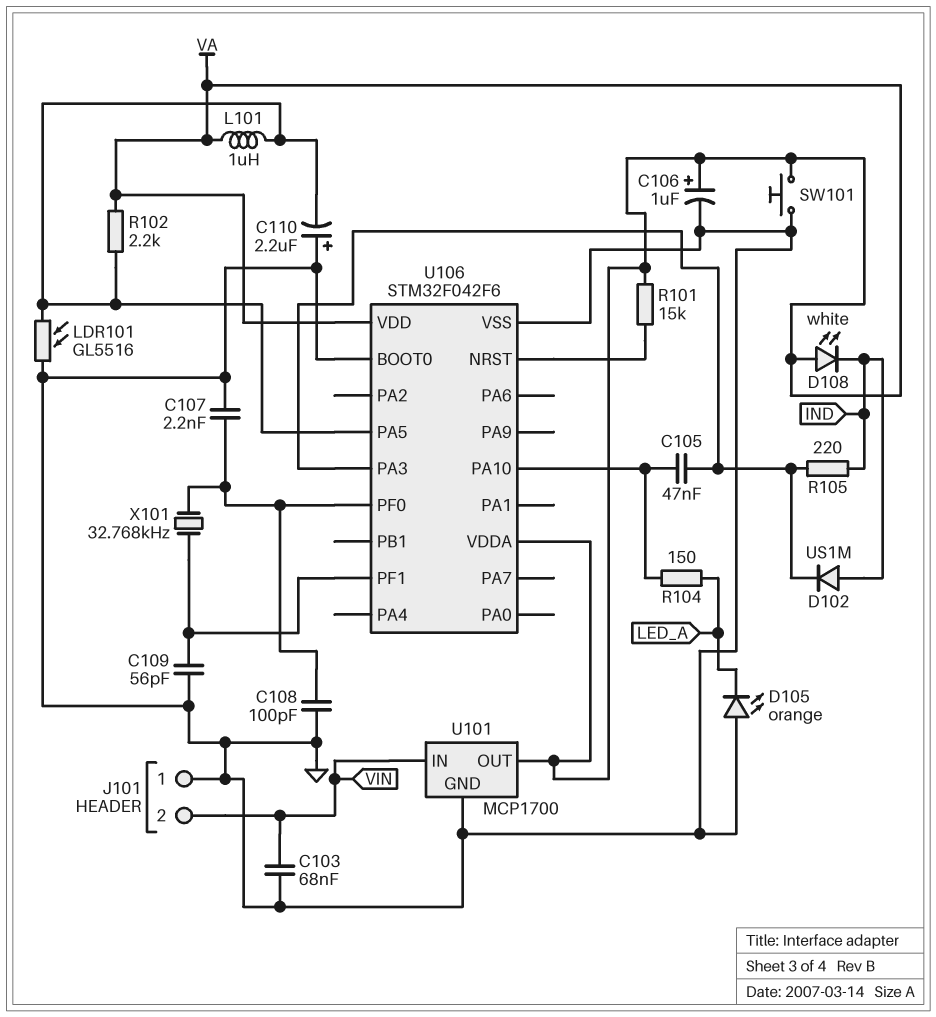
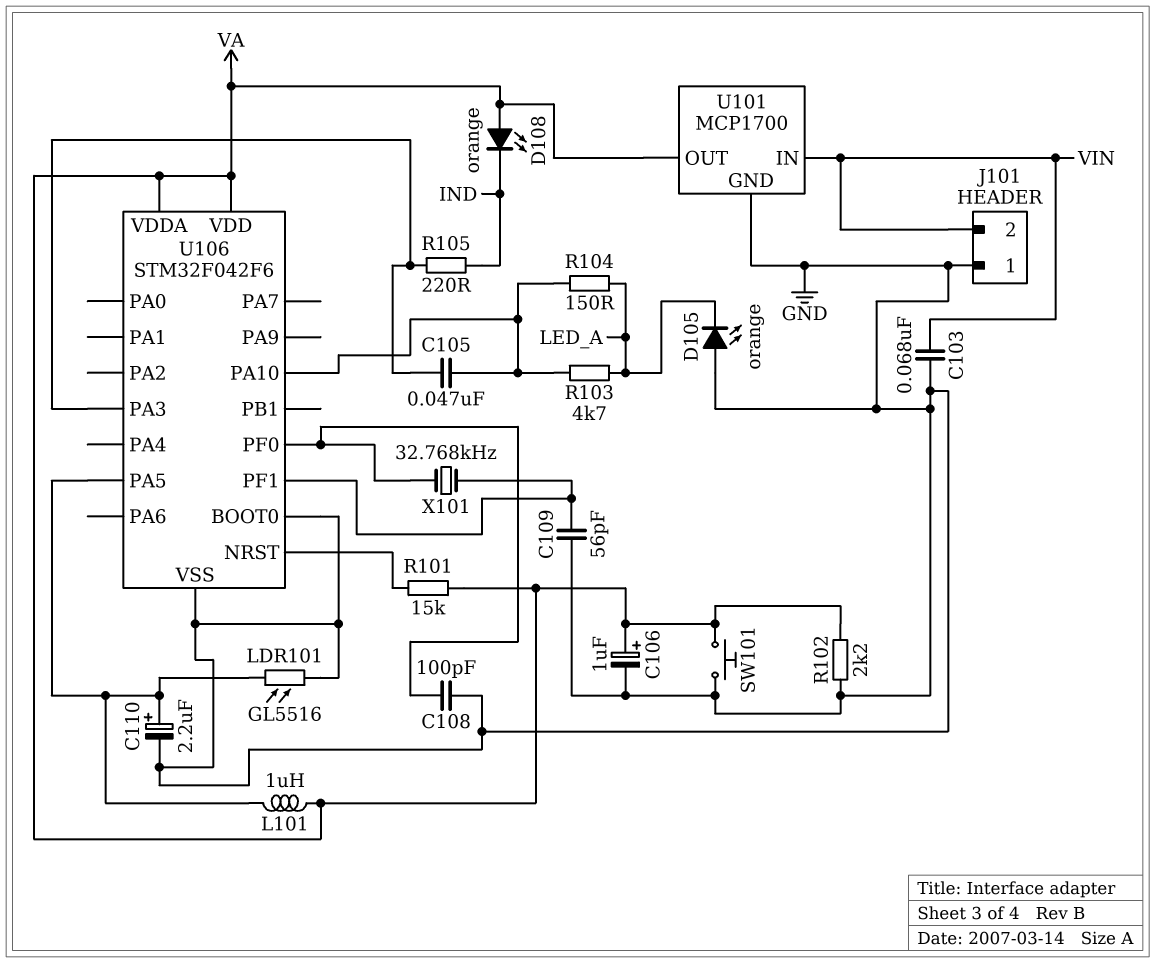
C107: 2.2nF (GND, U106/PF0) -> none
C110: 2.2uF (plus GND, minus U106/PA5) -> 2.2uF (plus U106/PA5, minus GND)
D102: diode US1M (A IND, K U106/PA3) -> none
D108: LED white (A VA, K IND) -> LED orange (A VA, K IND)
R102: 2.2k (U106/PA5, VA) -> 2.2k (GND, VA)
R103: none -> 4.7k (LED_A, U106/PA10)

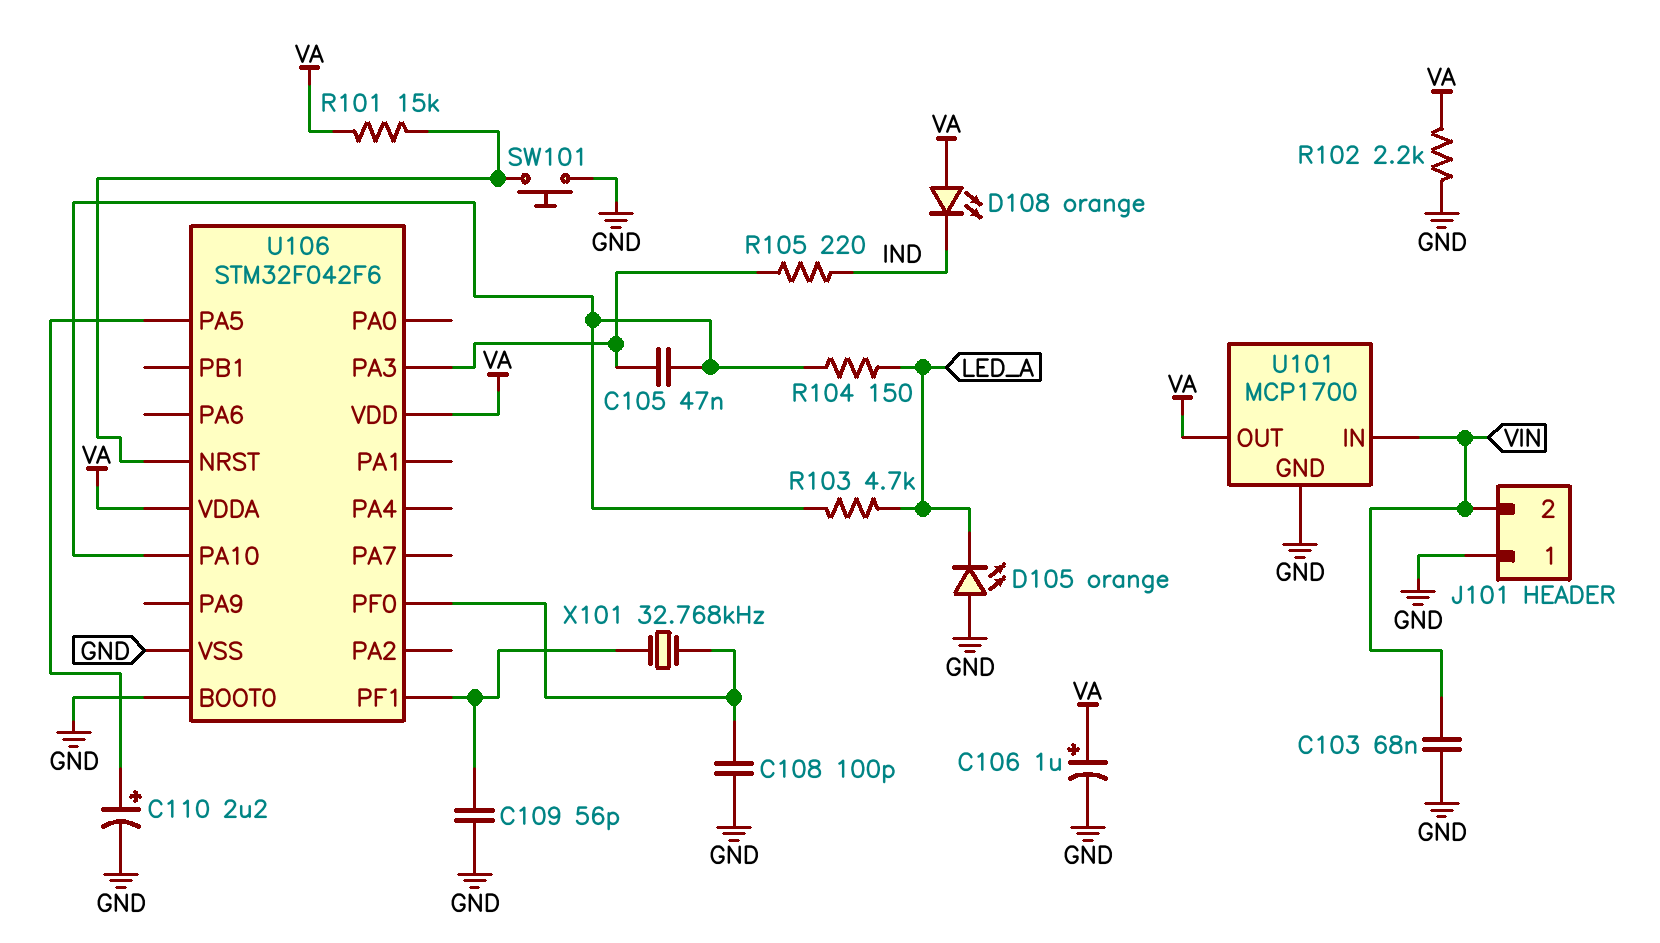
L101: 1uH (U106/PA5, VA) -> none
LDR101: GL5516 (GND, U106/PA5) -> none
SW101: button (GND, VA) -> button (GND, U106/NRST)

